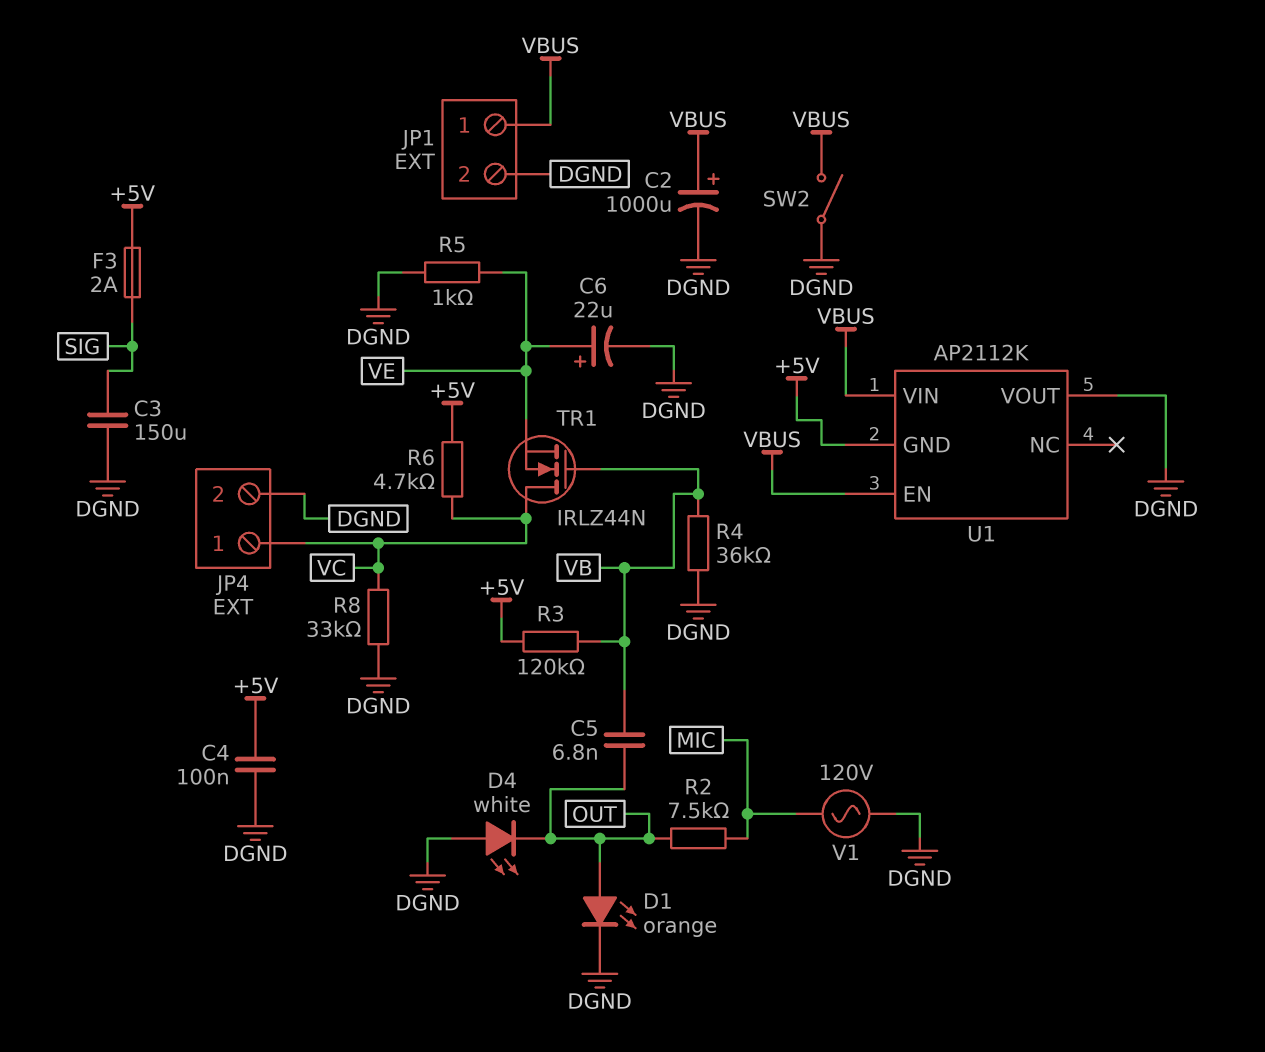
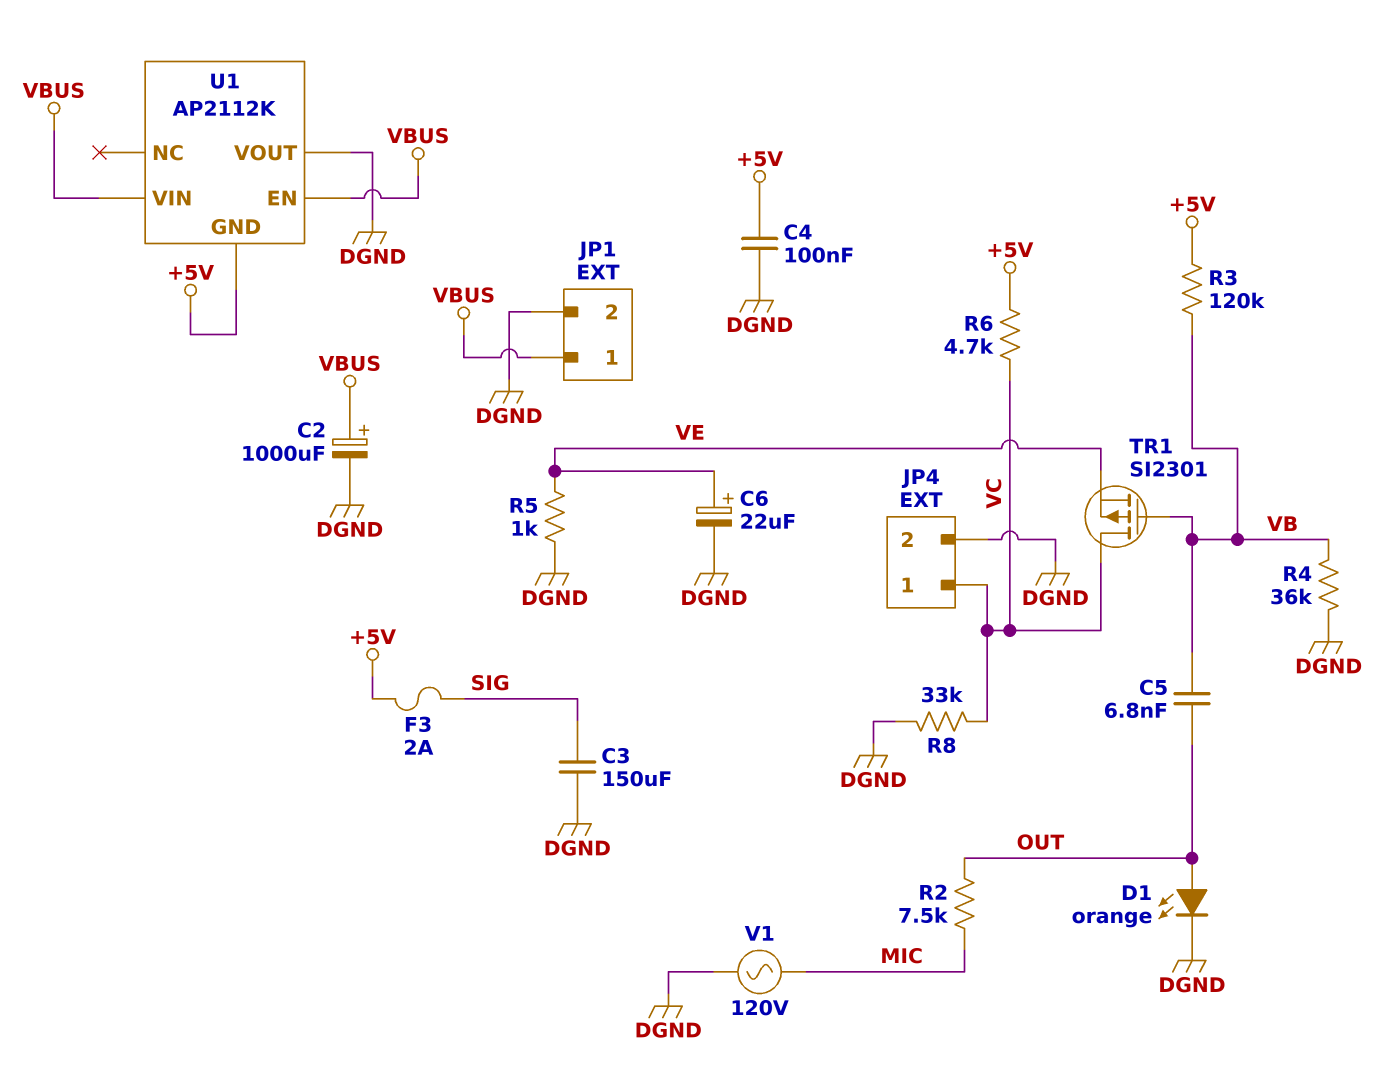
D4: LED white (A DGND, K OUT) -> none
SW2: switch (DGND, VBUS) -> none
TR1: NMOS IRLZ44N (G VB, D VC, S VE) -> PMOS SI2301 (G VB, D VC, S VE)

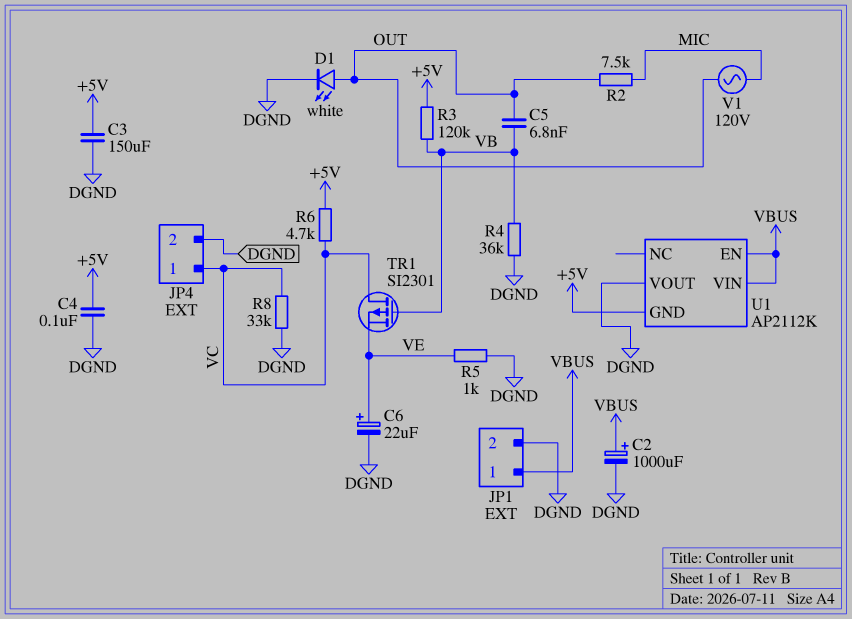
C3: 150uF (DGND, SIG) -> 150uF (+5V, DGND)
D1: LED orange (A OUT, K DGND) -> LED white (A OUT, K DGND)
F3: 2A (+5V, SIG) -> none
V1: AC 120V (DGND, MIC) -> AC 120V (MIC, OUT)

